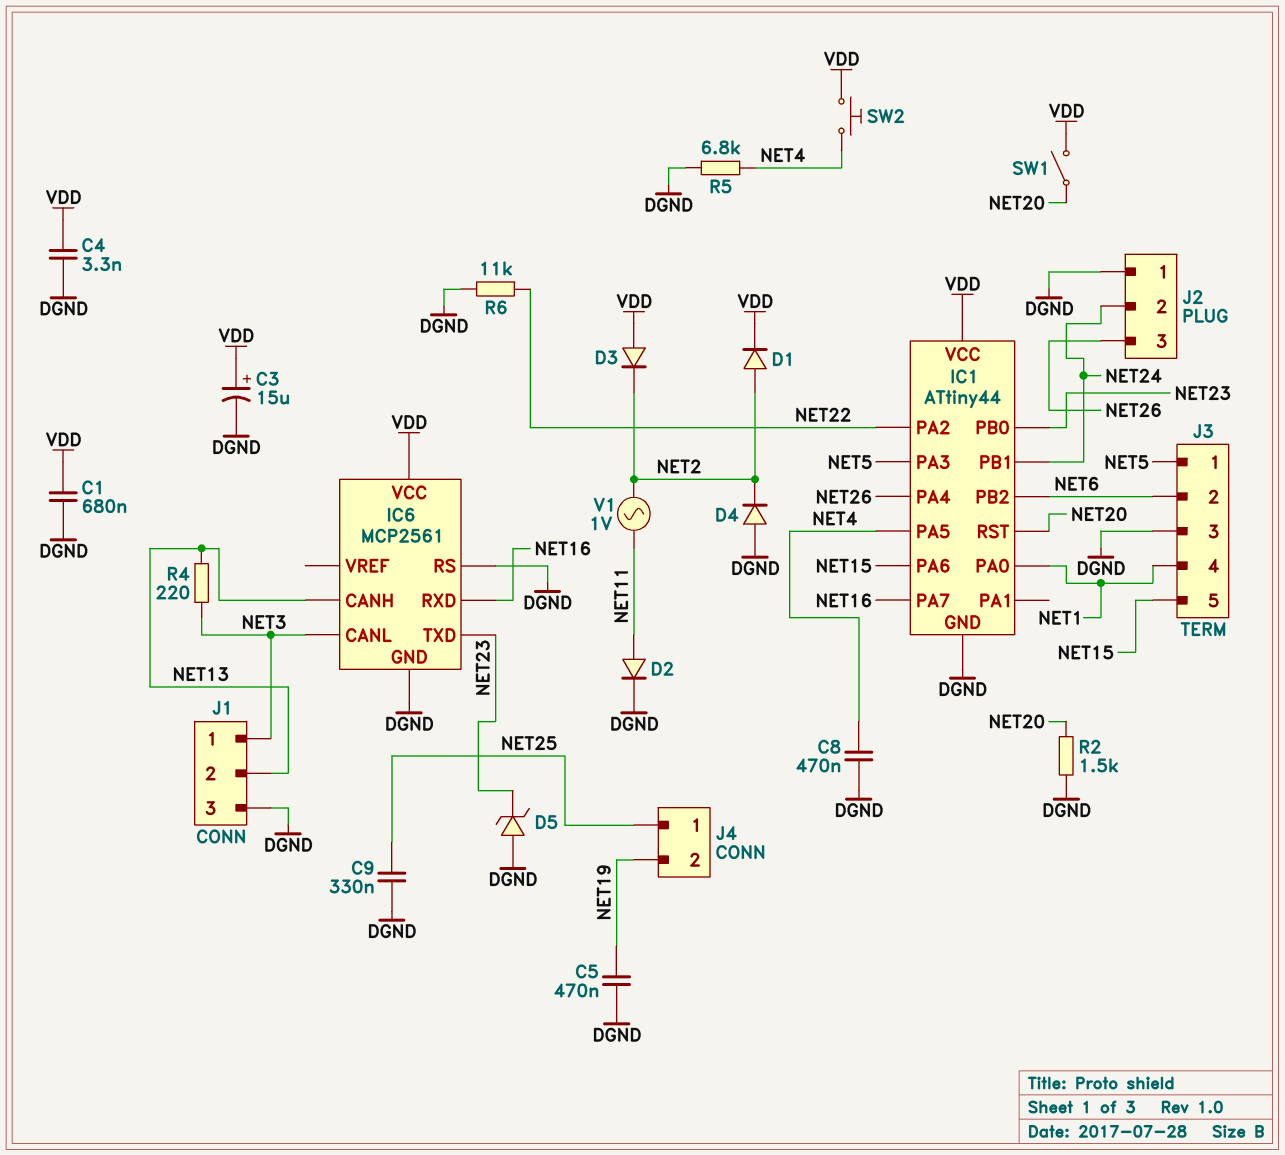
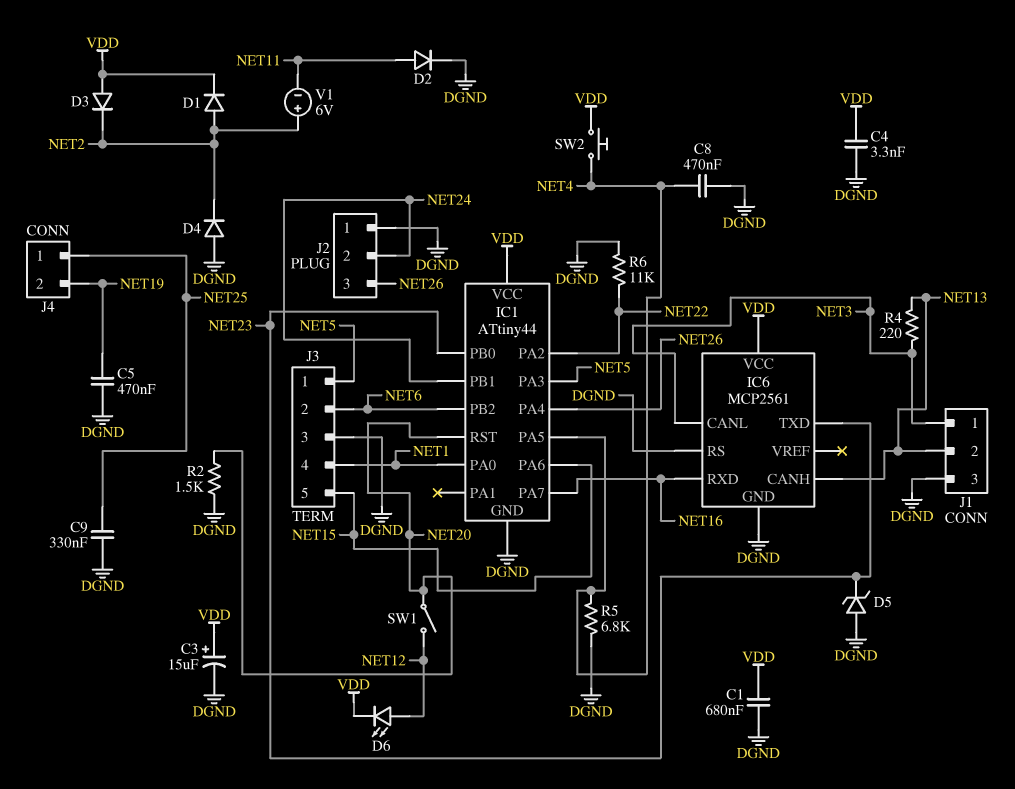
D6: none -> LED (A NET12, K VDD)
SW1: switch (NET20, VDD) -> switch (NET12, NET20)
V1: AC 1V (NET2, NET11) -> 6V (plus NET2, minus NET11)

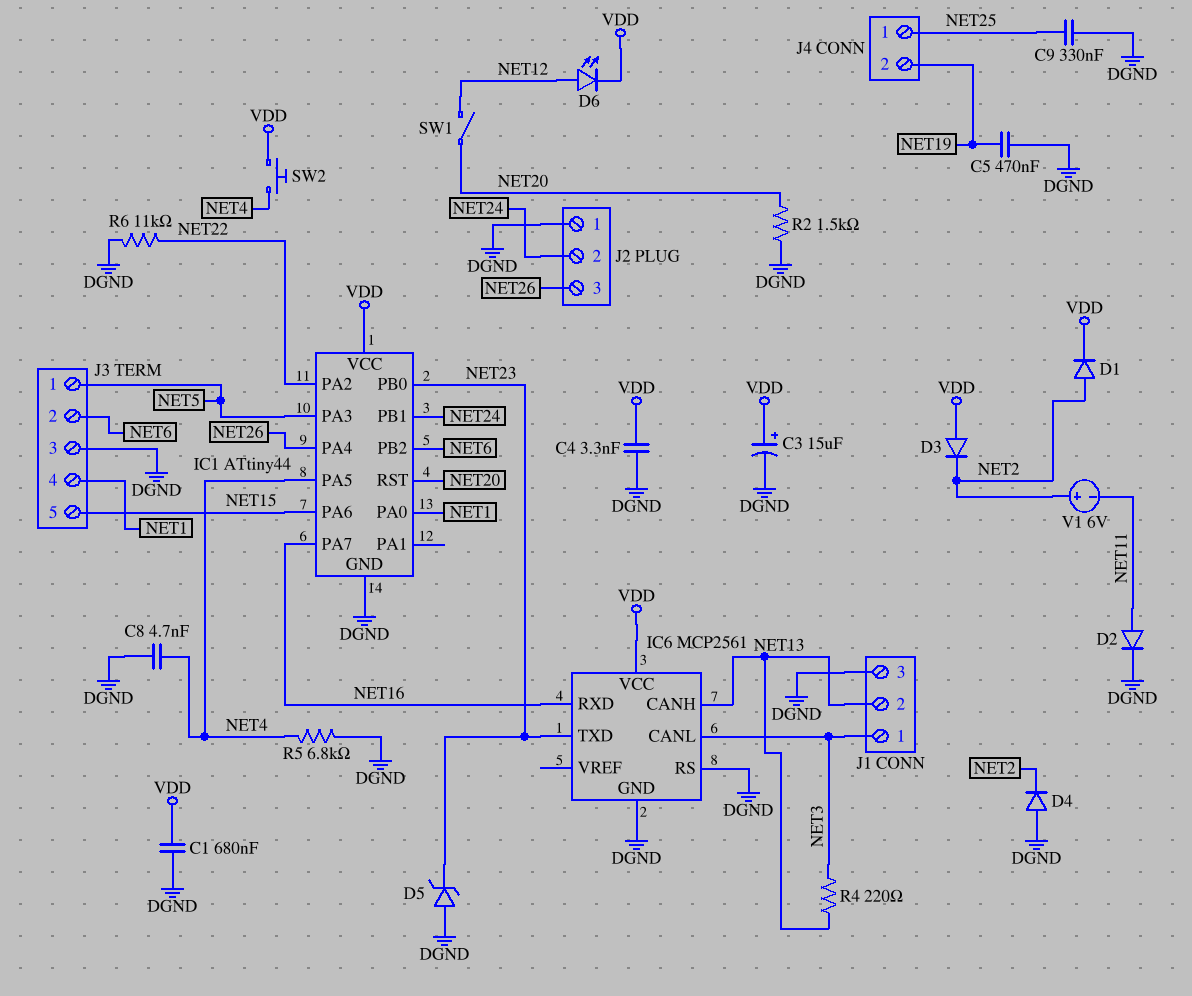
C8: 470nF (DGND, NET4) -> 4.7nF (DGND, NET4)

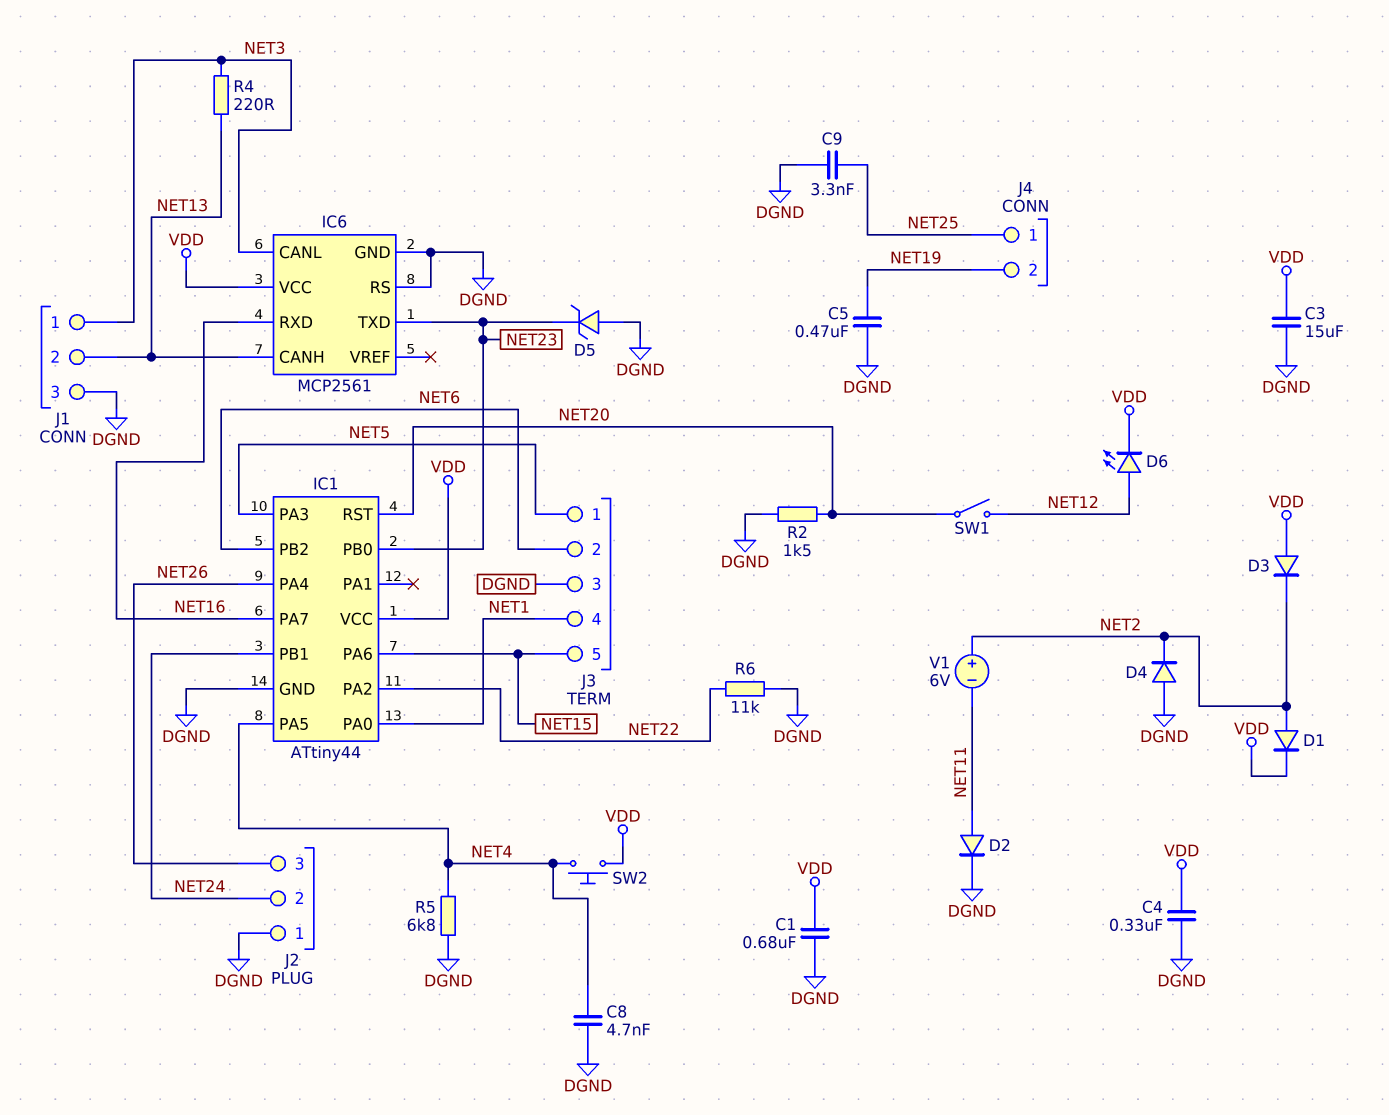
C3: 15uF (plus VDD, minus DGND) -> 15uF (DGND, VDD)
C4: 3.3nF (DGND, VDD) -> 330nF (DGND, VDD)
C9: 330nF (DGND, NET25) -> 3.3nF (DGND, NET25)

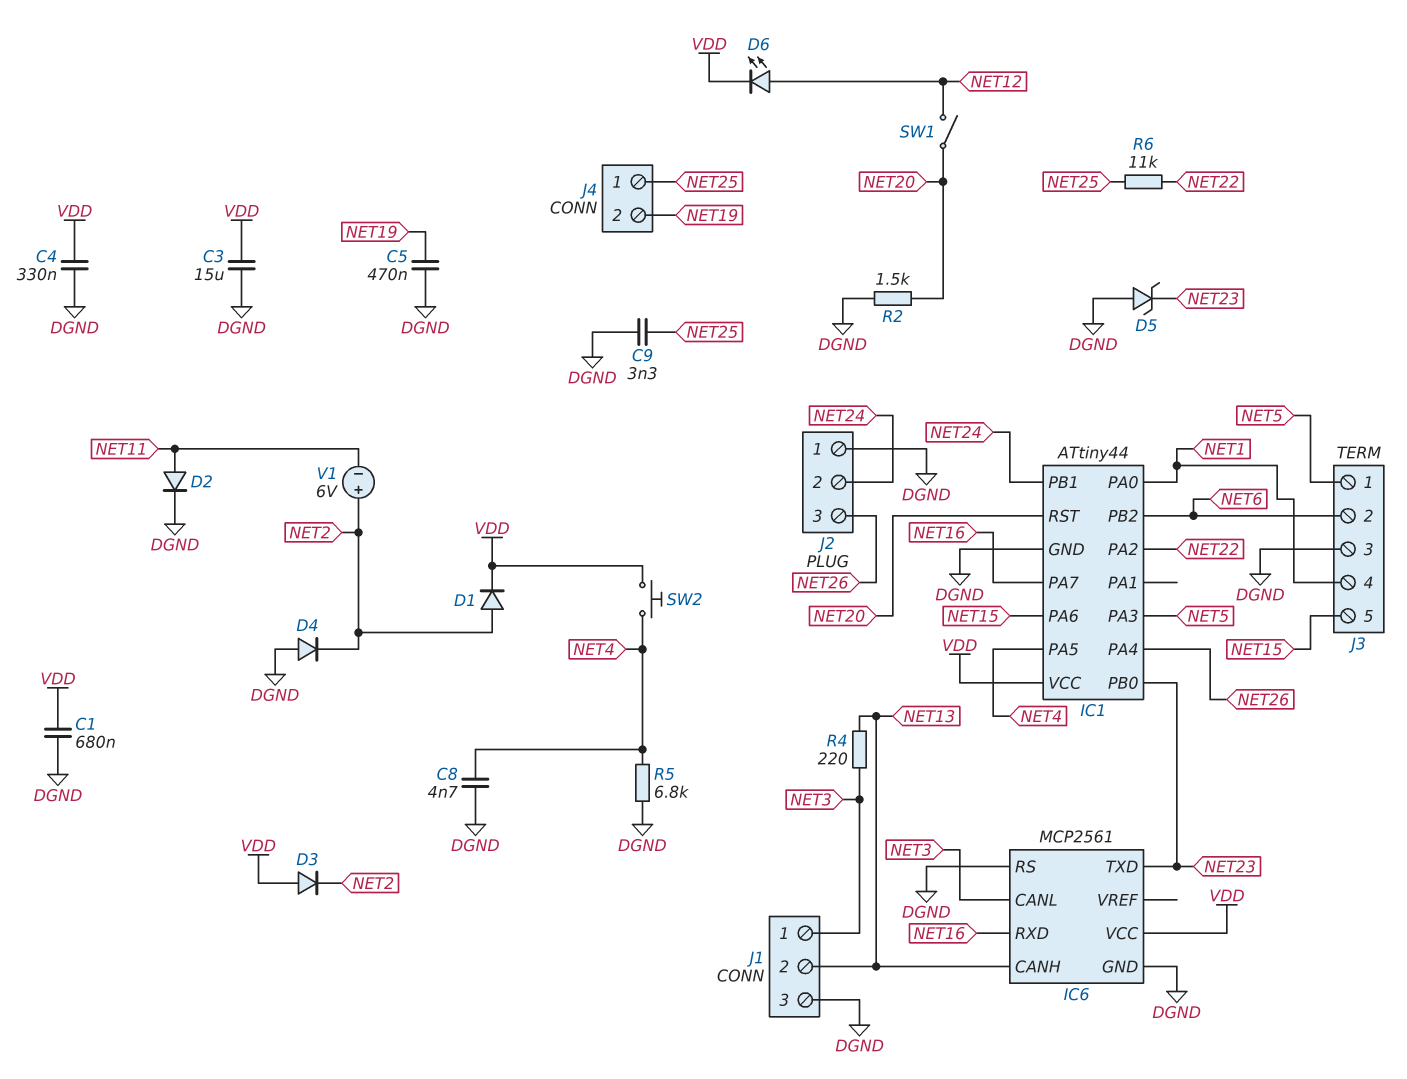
R6: 11k (DGND, NET22) -> 11k (NET22, NET25)

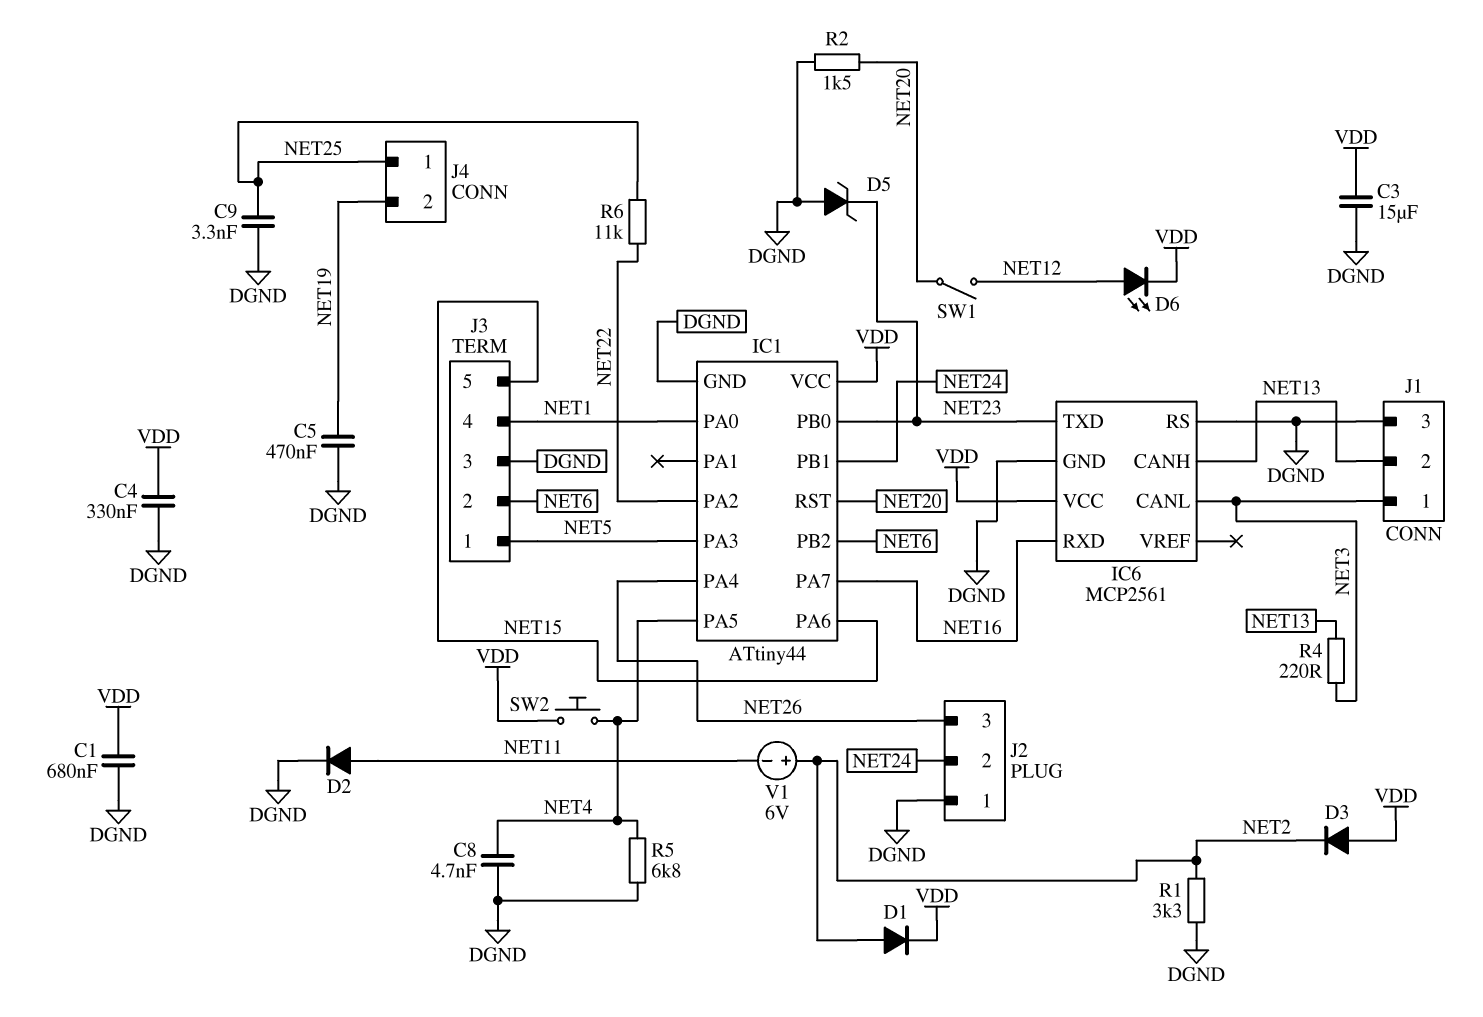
D4: diode (A DGND, K NET2) -> none
R1: none -> 3.3k (DGND, NET2)

